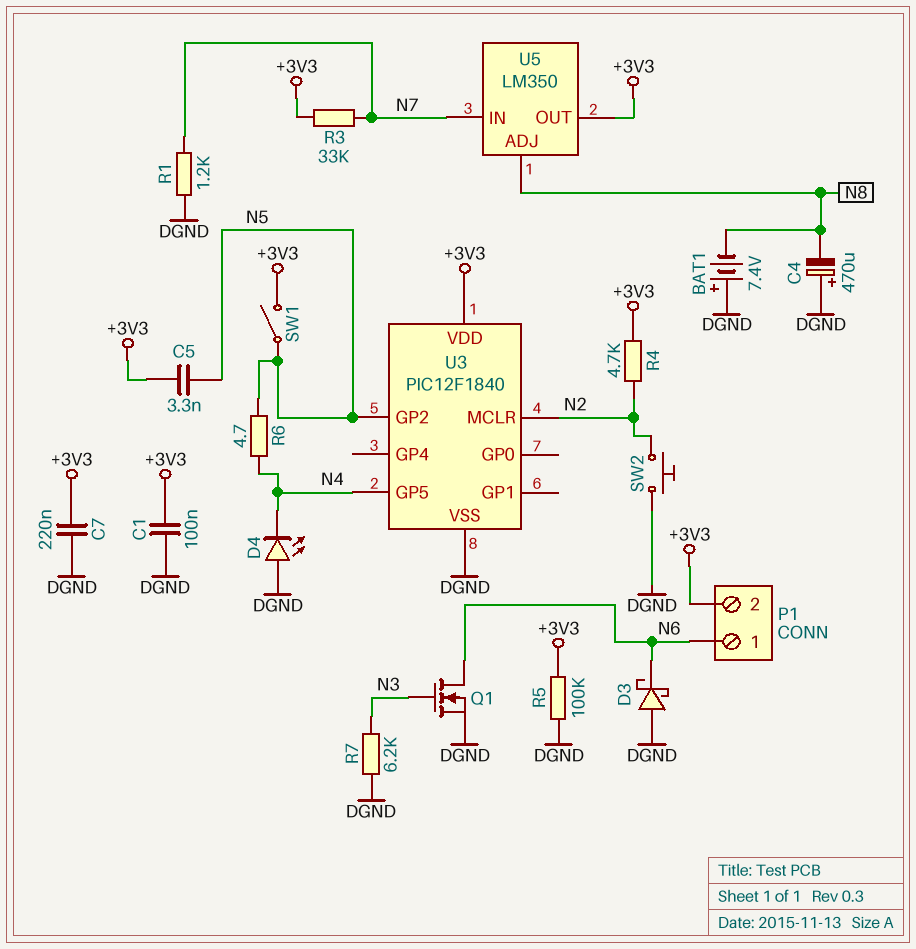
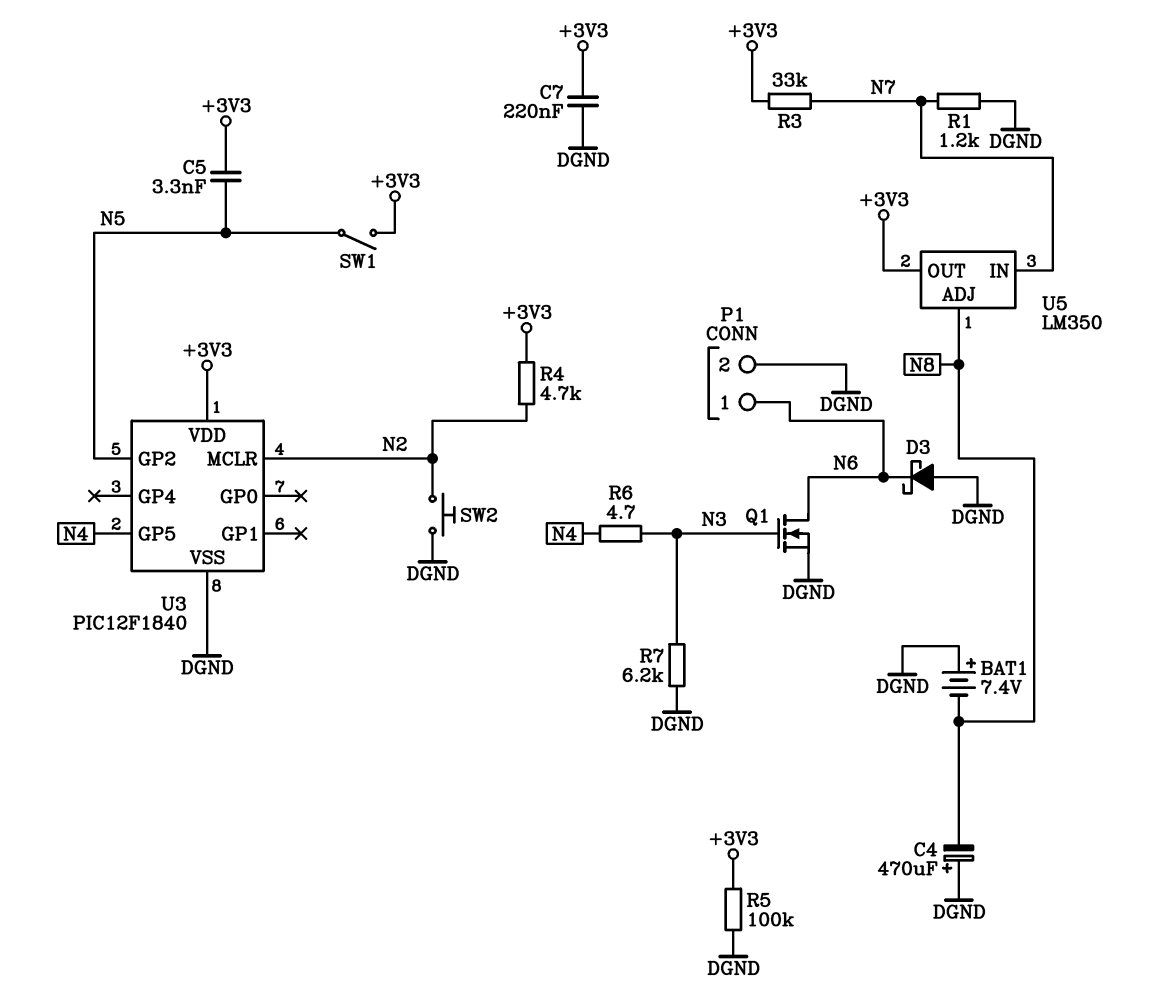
C1: 100nF (+3V3, DGND) -> none
D4: LED (A DGND, K N4) -> none
P1 pin 2: +3V3 -> DGND
R6: 4.7 (N4, N5) -> 4.7 (N3, N4)

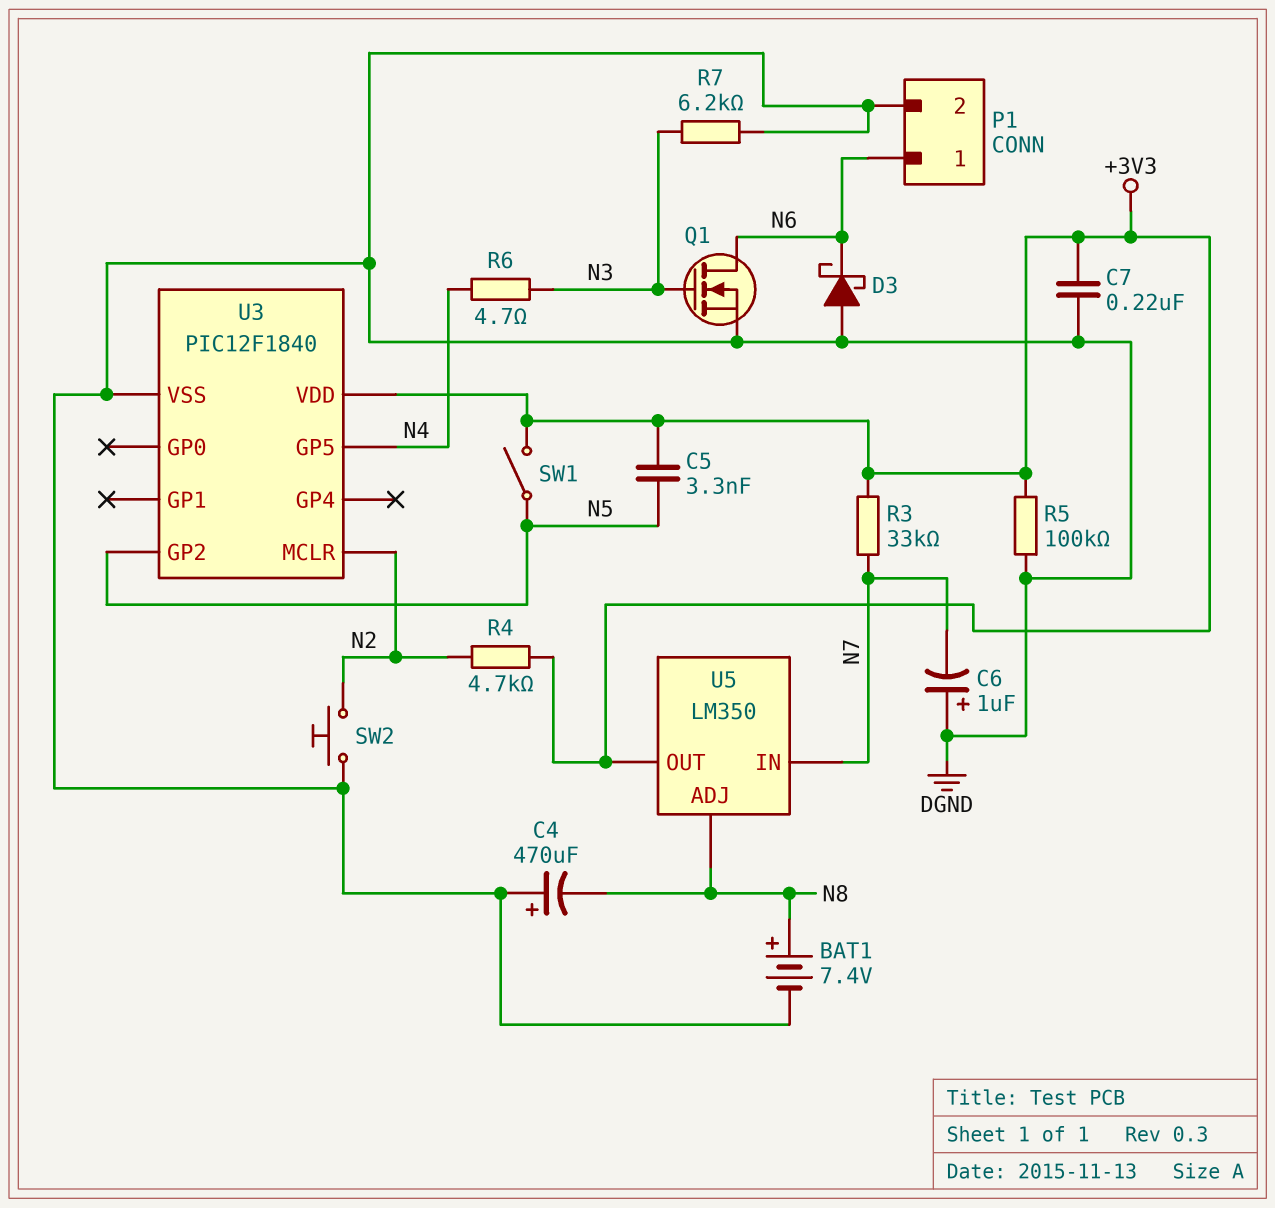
BAT1: 7.4V (plus DGND, minus N8) -> 7.4V (plus N8, minus DGND)
C6: none -> 1uF (plus DGND, minus N7)
R1: 1.2k (DGND, N7) -> none

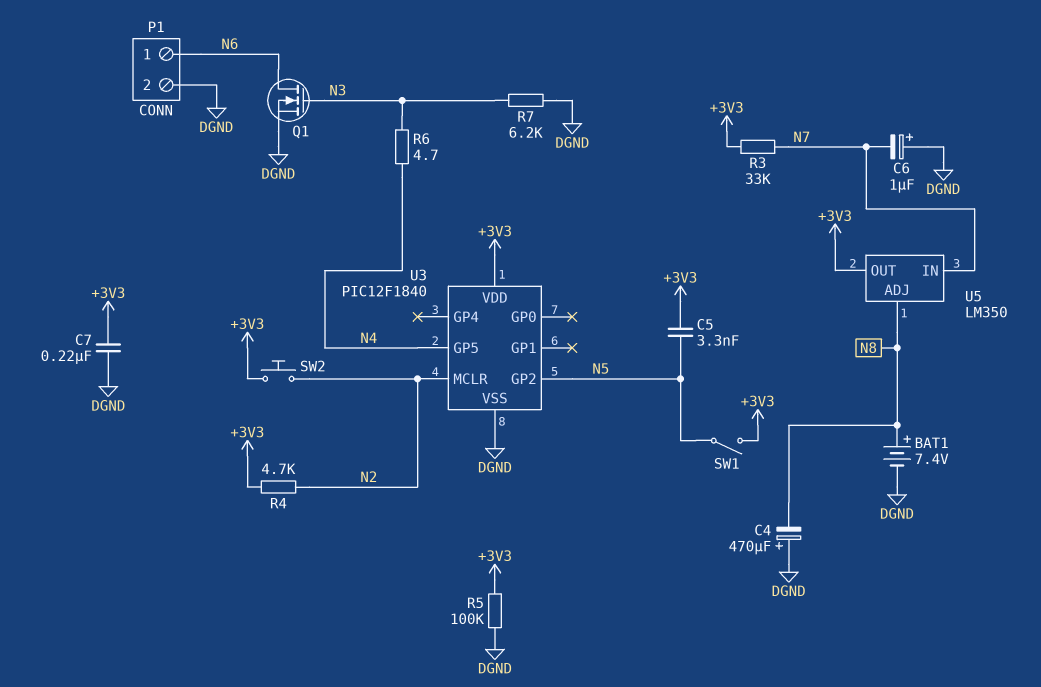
D3: schottky (A DGND, K N6) -> none
SW2: button (DGND, N2) -> button (+3V3, N2)

